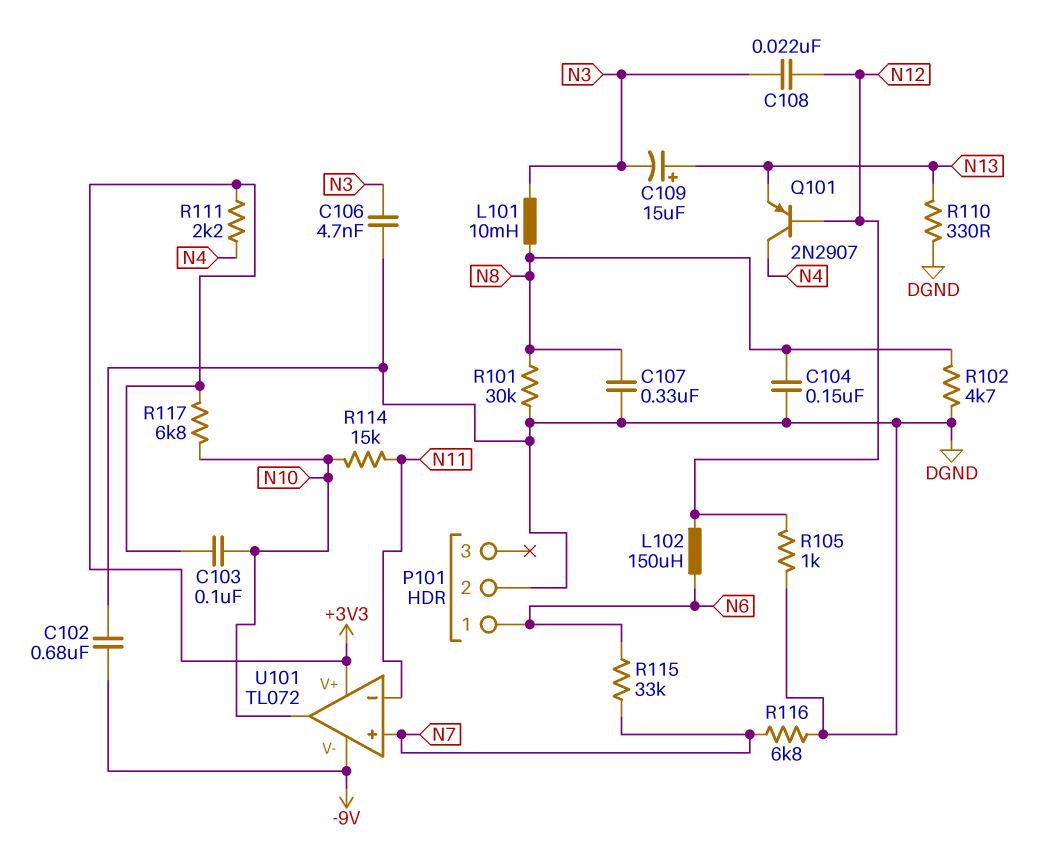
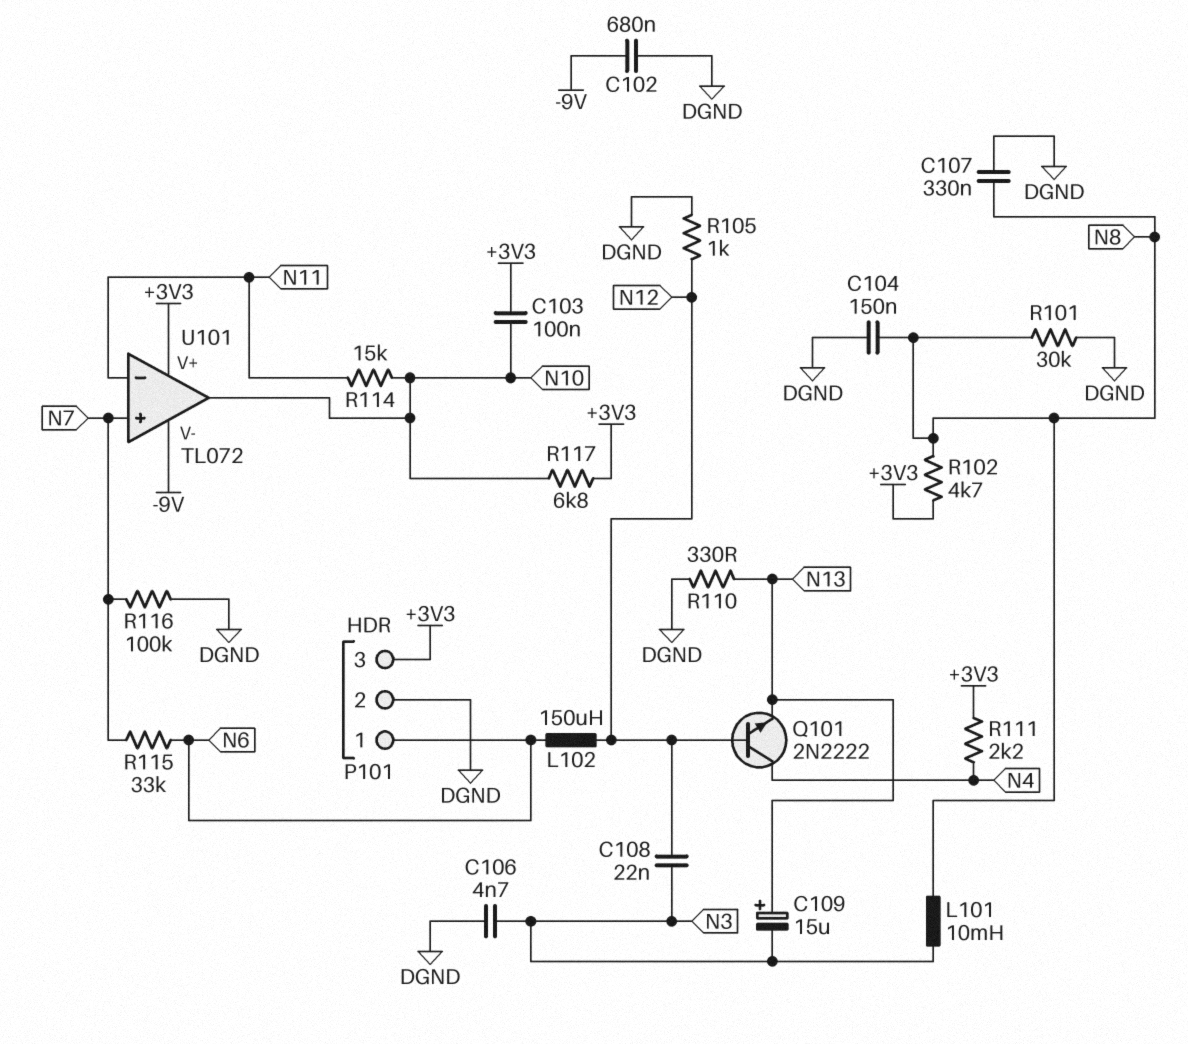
P101 pin 3: none -> +3V3
Q101: PNP 2N2907 (B N12, C N4, E N13) -> NPN 2N2222 (B N12, C N4, E N13)
R102: 4.7k (DGND, N8) -> 4.7k (+3V3, N8)
R116: 6.8k (DGND, N7) -> 100k (DGND, N7)

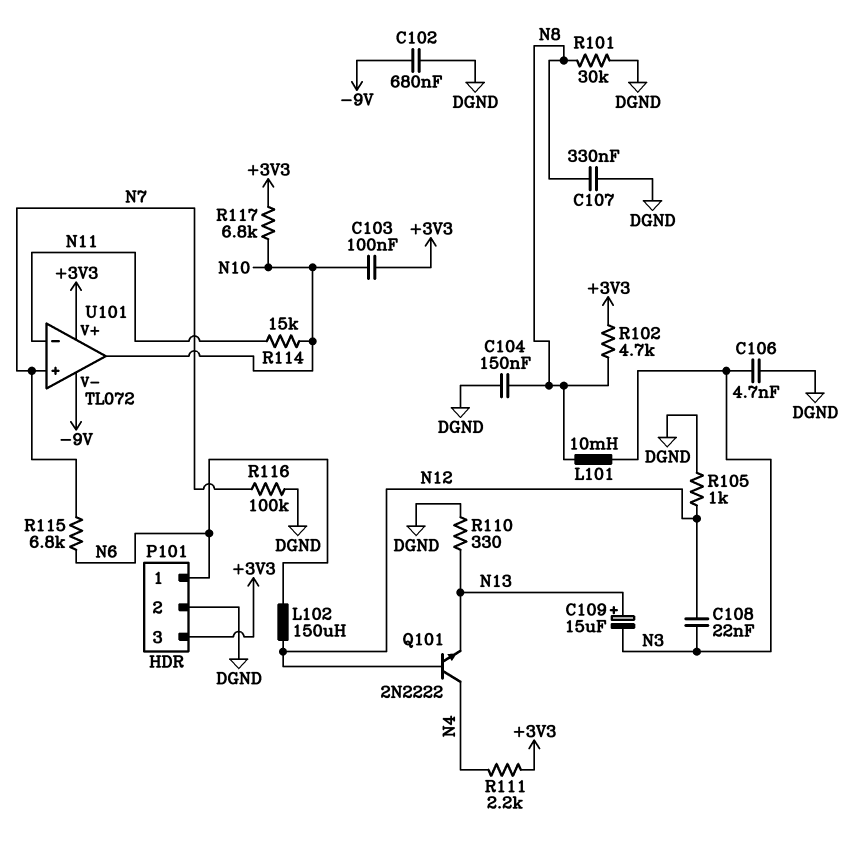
R115: 33k (N6, N7) -> 6.8k (N6, N7)

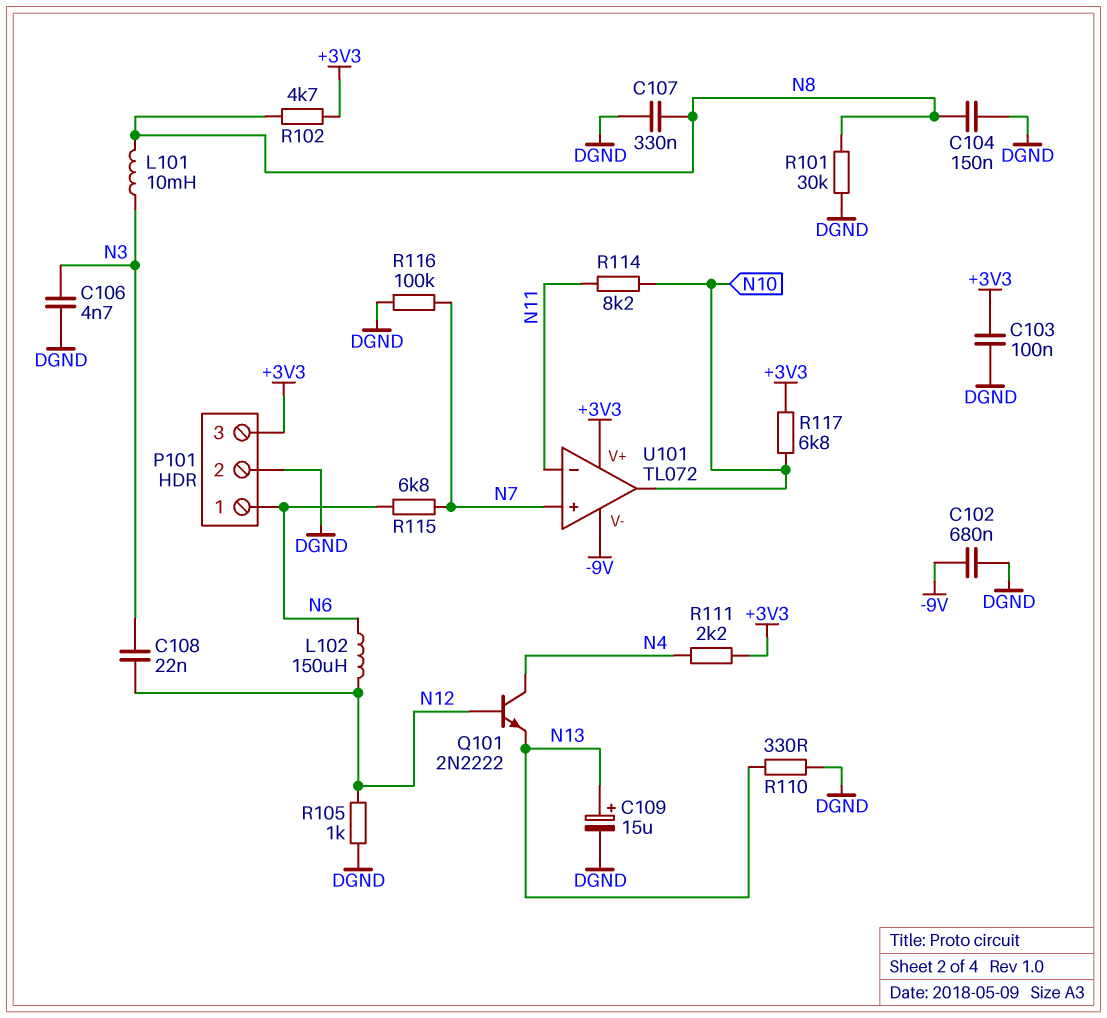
C103: 100nF (+3V3, N10) -> 100nF (+3V3, DGND)
C109: 15uF (plus N13, minus N3) -> 15uF (plus N13, minus DGND)
R114: 15k (N10, N11) -> 8.2k (N10, N11)

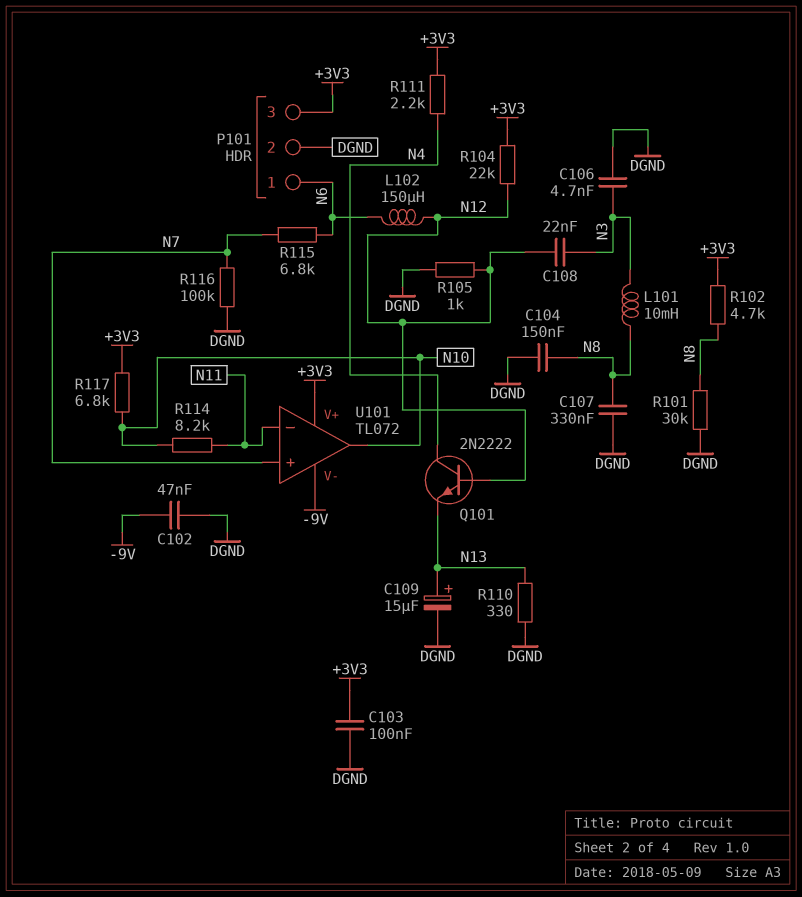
C102: 680nF (-9V, DGND) -> 47nF (-9V, DGND)
R104: none -> 22k (+3V3, N12)

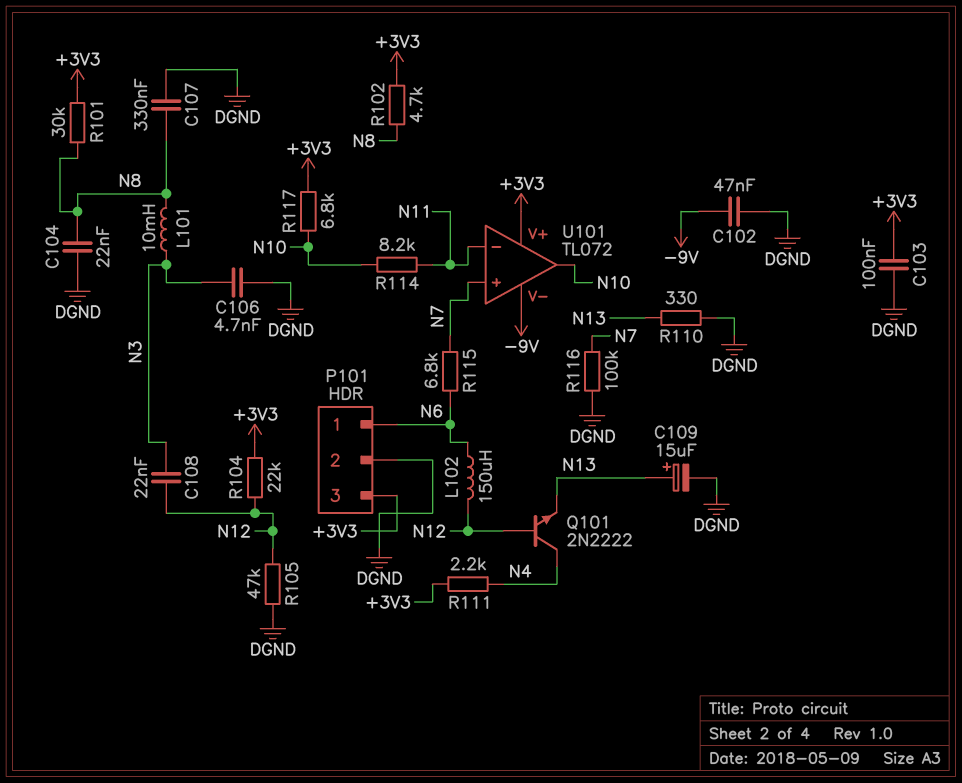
C104: 150nF (DGND, N8) -> 22nF (DGND, N8)
R101: 30k (DGND, N8) -> 30k (+3V3, N8)
R105: 1k (DGND, N12) -> 47k (DGND, N12)

